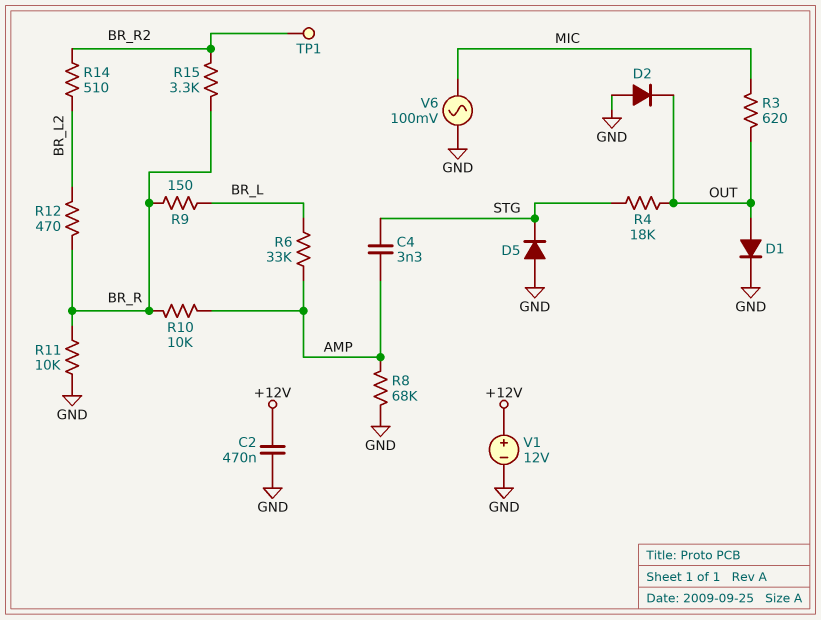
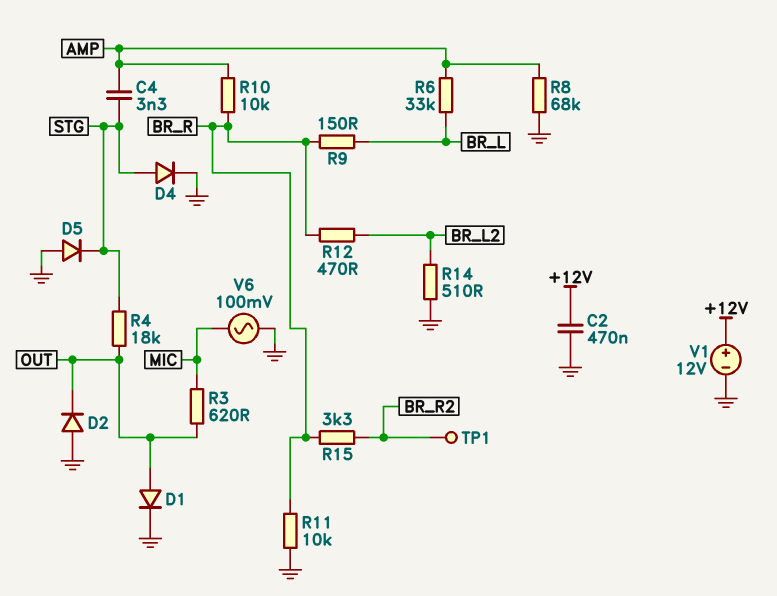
D4: none -> diode (A STG, K GND)
R14: 510 (BR_L2, BR_R2) -> 510 (BR_L2, GND)

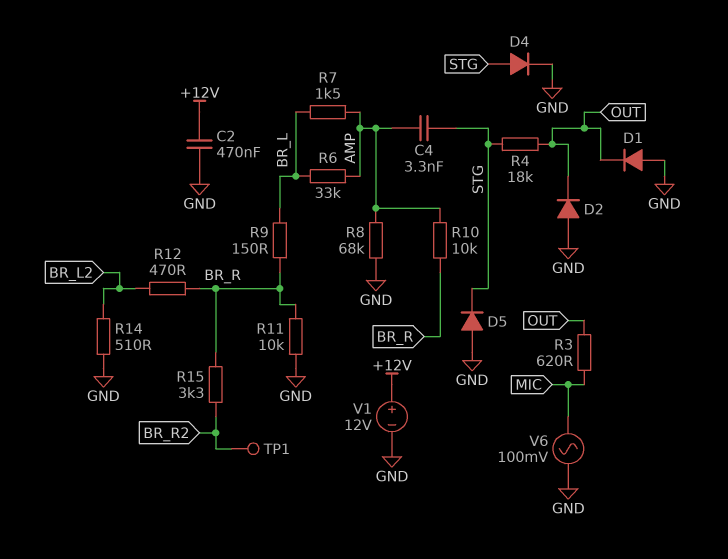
D1: diode (A OUT, K GND) -> diode (A GND, K OUT)
R7: none -> 1.5k (AMP, BR_L)

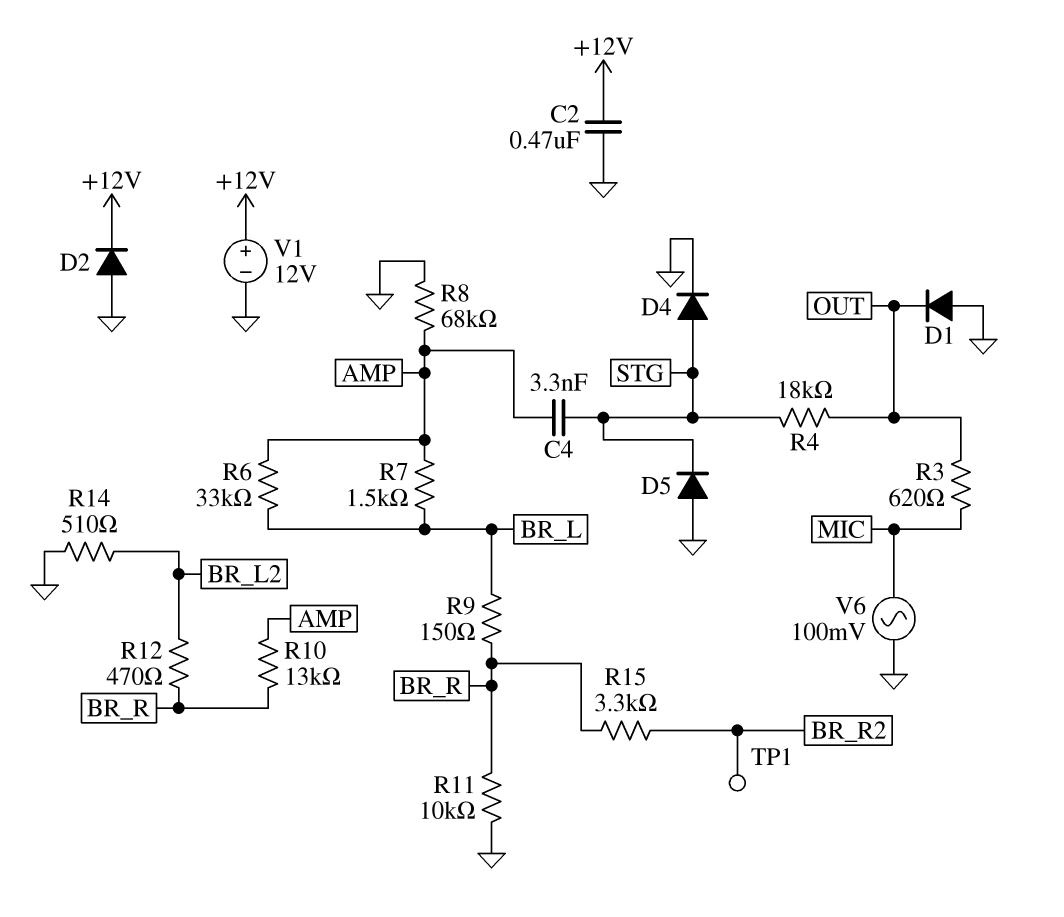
D2: diode (A GND, K OUT) -> diode (A GND, K +12V)
R10: 10k (AMP, BR_R) -> 13k (AMP, BR_R)

